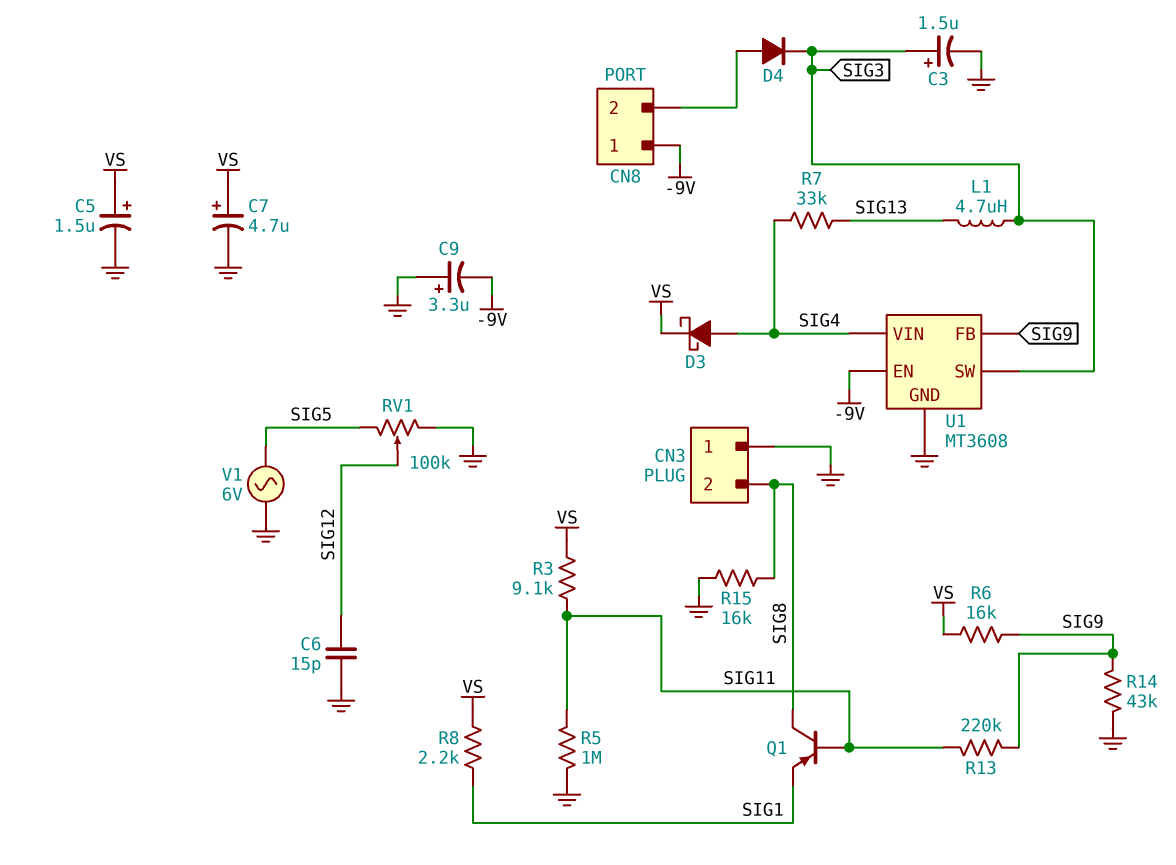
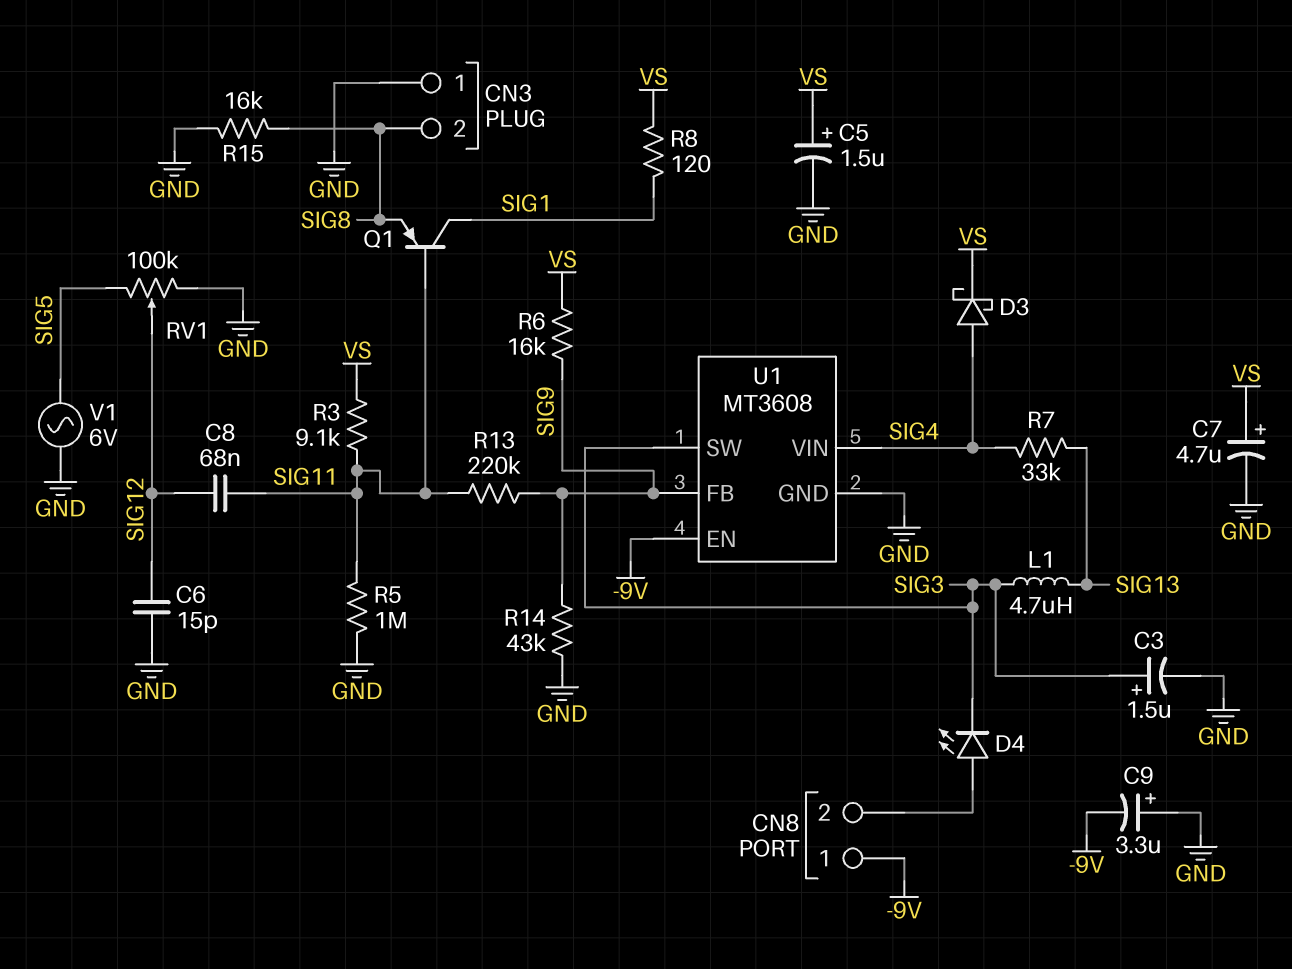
C8: none -> 68nF (SIG11, SIG12)
D4: diode (A CN8/2, K SIG3) -> LED (A CN8/2, K SIG3)
Q1: PNP (B SIG11, C SIG8, E SIG1) -> PNP (B SIG11, C SIG1, E SIG8)
R8: 2.2k (SIG1, VS) -> 120 (SIG1, VS)

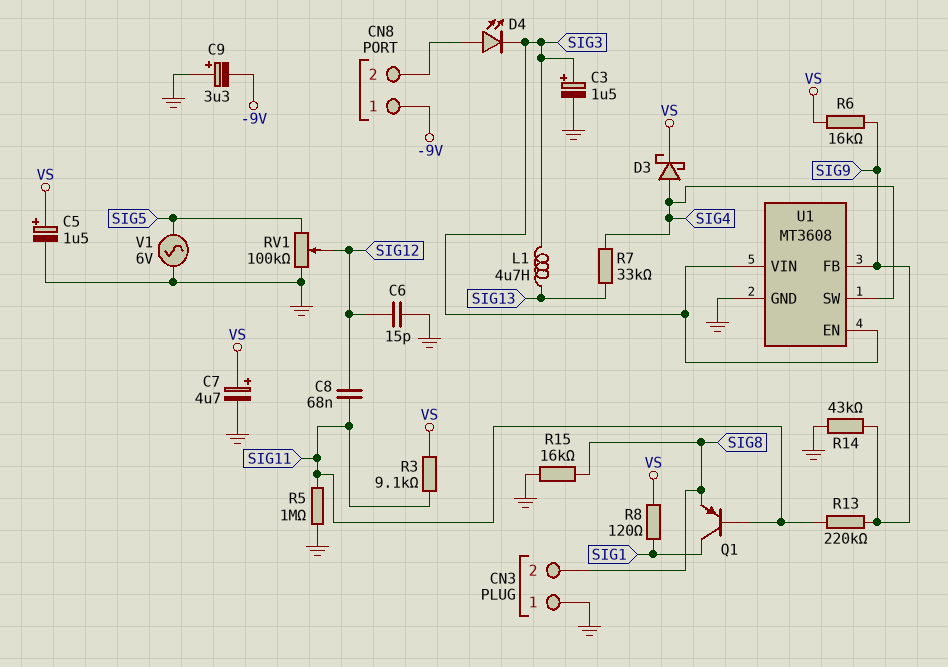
U1 pin EN: -9V -> SIG3
U1 pin SW: SIG3 -> SIG4
U1 pin VIN: SIG4 -> SIG3

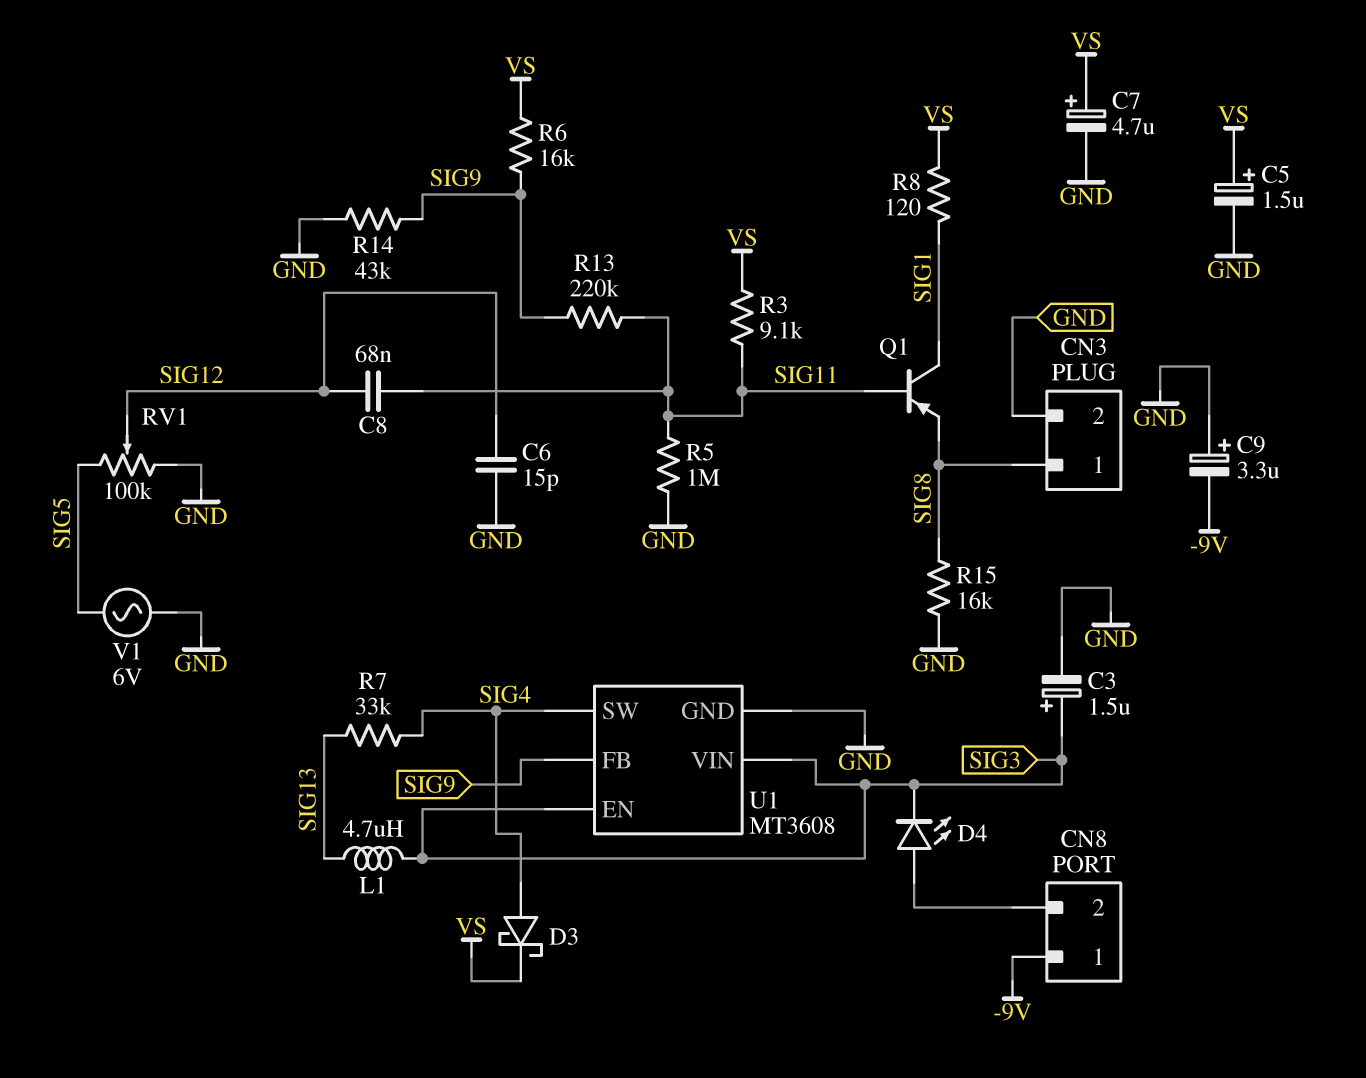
CN3 pin 1: GND -> SIG8
CN3 pin 2: SIG8 -> GND

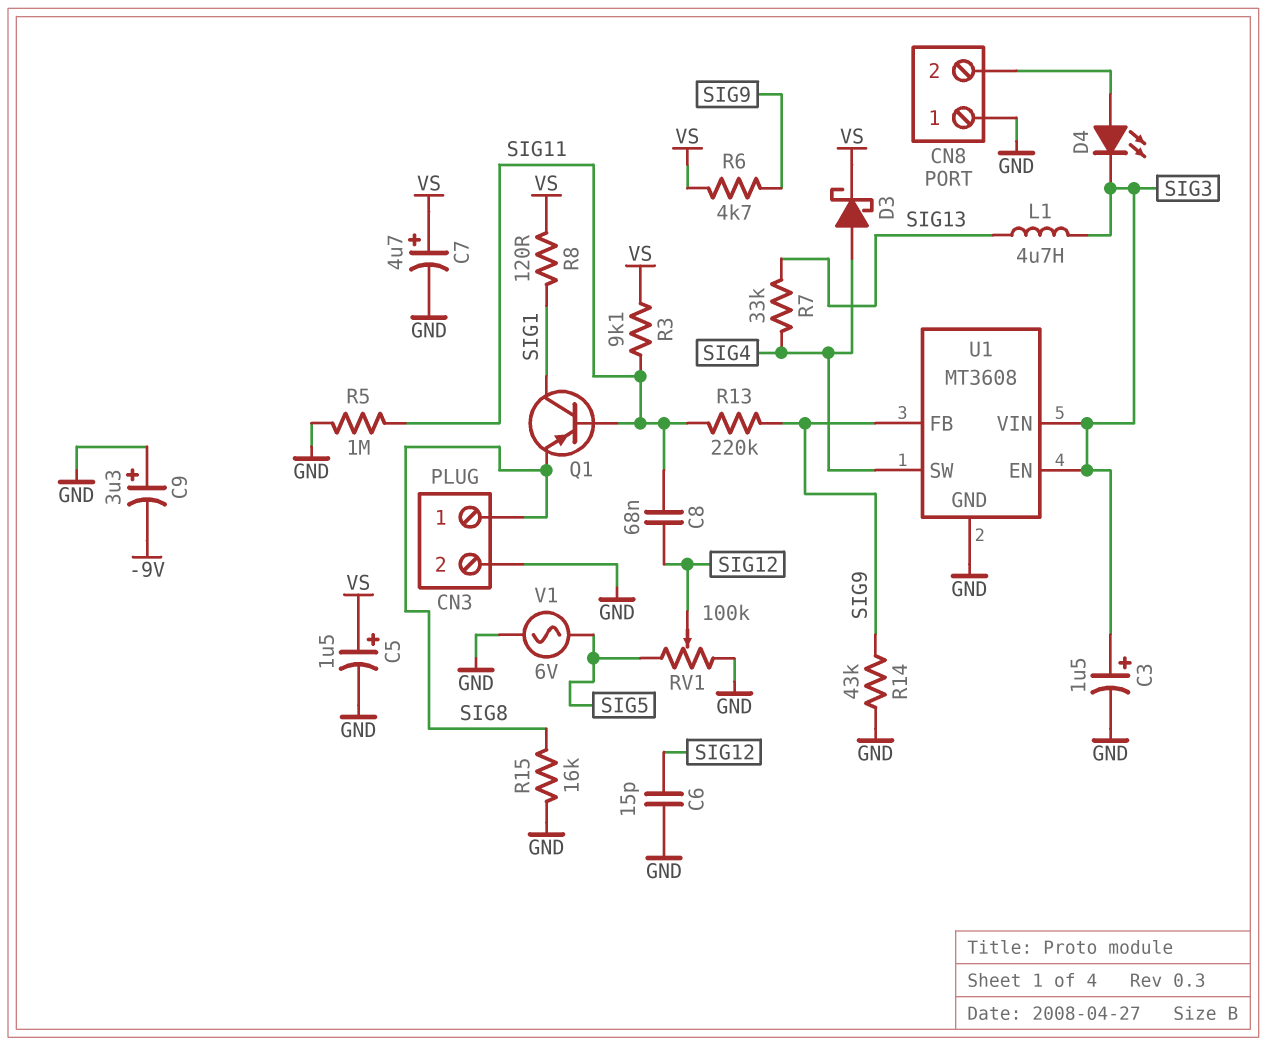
CN8 pin 1: -9V -> GND
R6: 16k (SIG9, VS) -> 4.7k (SIG9, VS)

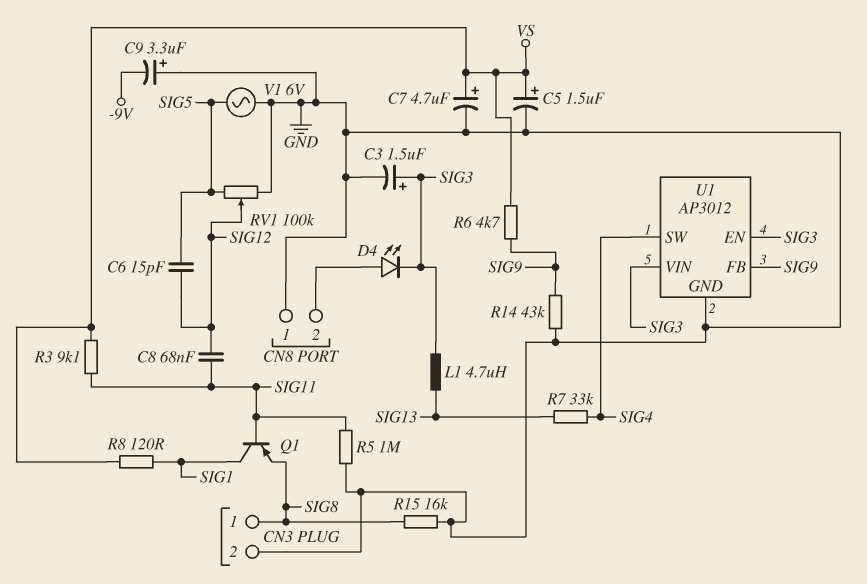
C6: 15pF (GND, SIG12) -> 15pF (SIG5, SIG12)
D3: schottky (A SIG4, K VS) -> none
R13: 220k (SIG9, SIG11) -> none
U1: MT3608 -> AP3012

